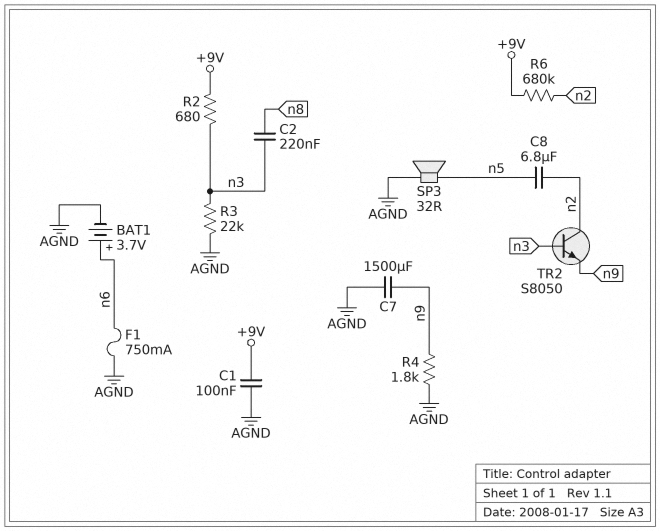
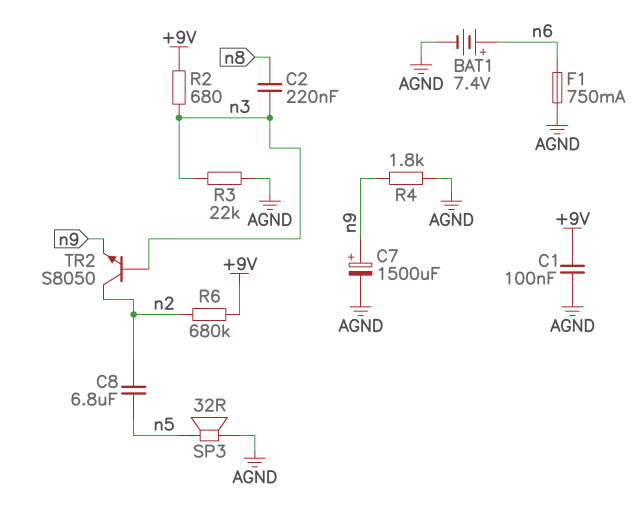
BAT1: 3.7V (plus n6, minus AGND) -> 7.4V (plus n6, minus AGND)
C7: 1500uF (AGND, n9) -> 1500uF (plus n9, minus AGND)

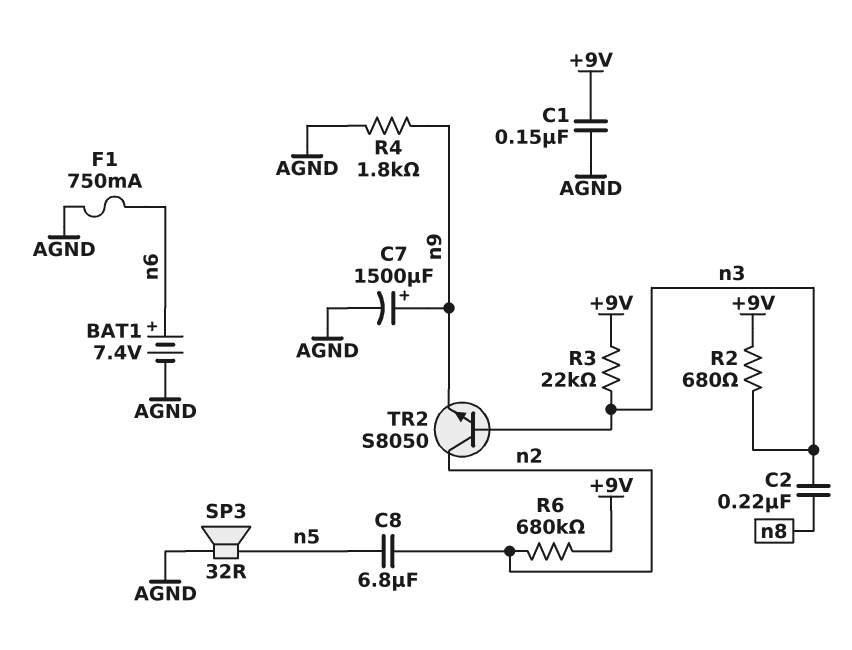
C1: 100nF (+9V, AGND) -> 150nF (+9V, AGND)
R3: 22k (AGND, n3) -> 22k (+9V, n3)

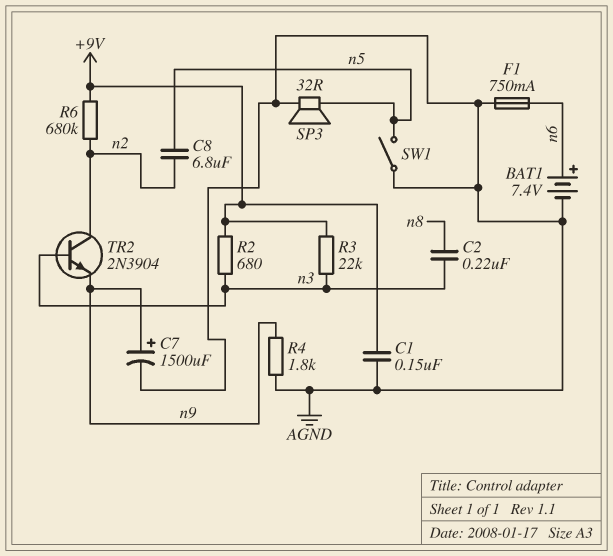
SW1: none -> switch (AGND, n5)
TR2: NPN S8050 (B n3, C n2, E n9) -> NPN 2N3904 (B n3, C n2, E n9)

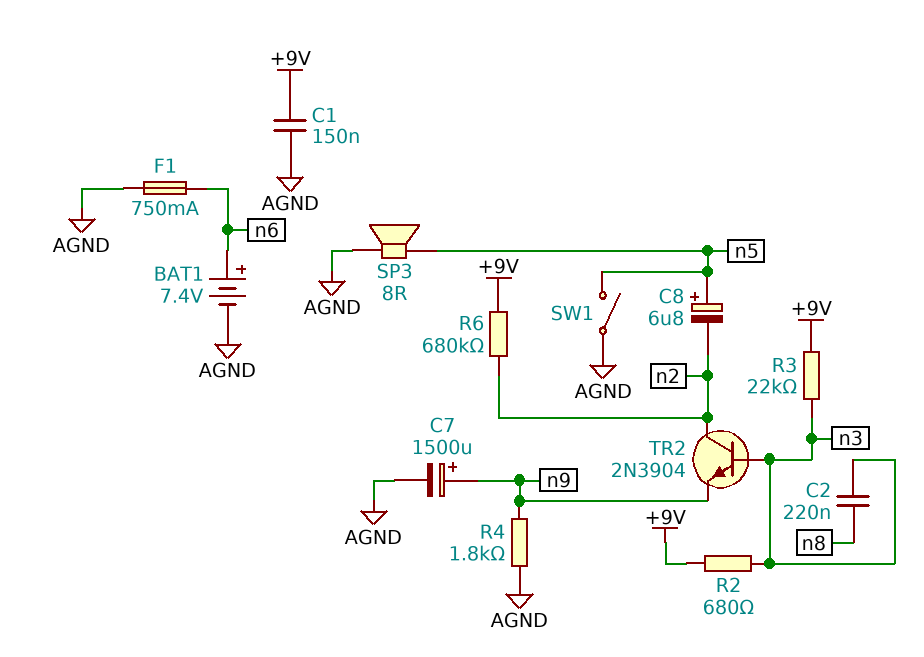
C8: 6.8uF (n2, n5) -> 6.8uF (plus n5, minus n2)
SP3: speaker 32R (AGND, n5) -> speaker 8R (AGND, n5)

